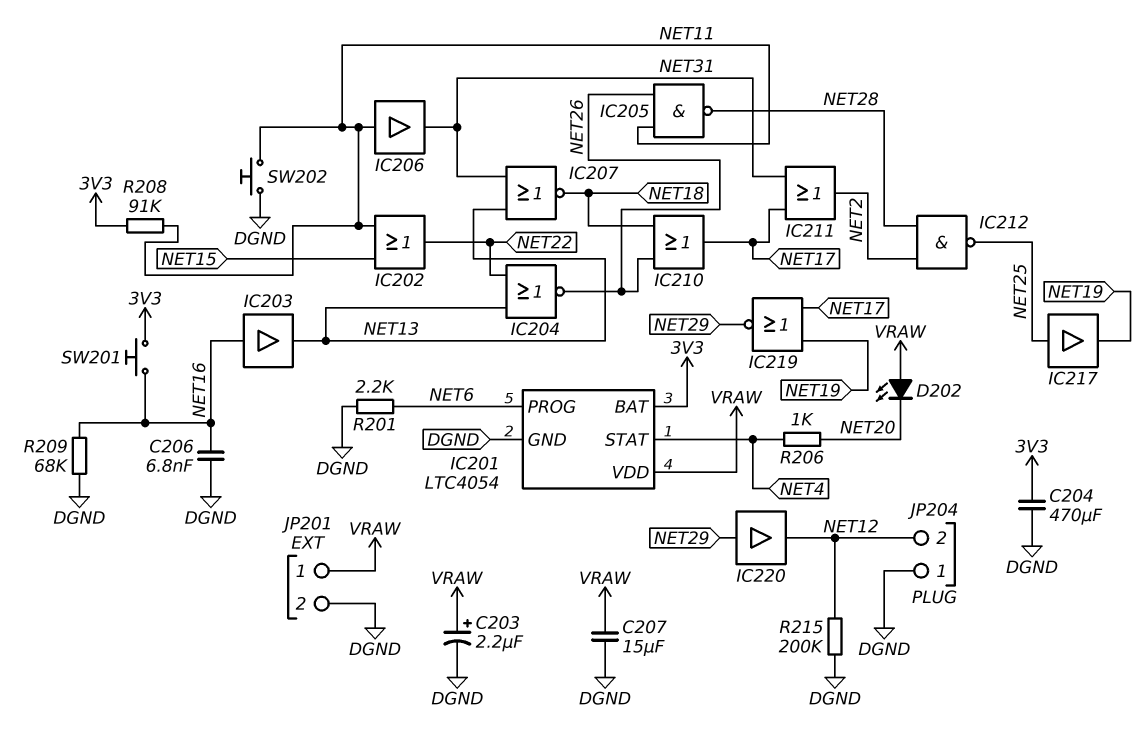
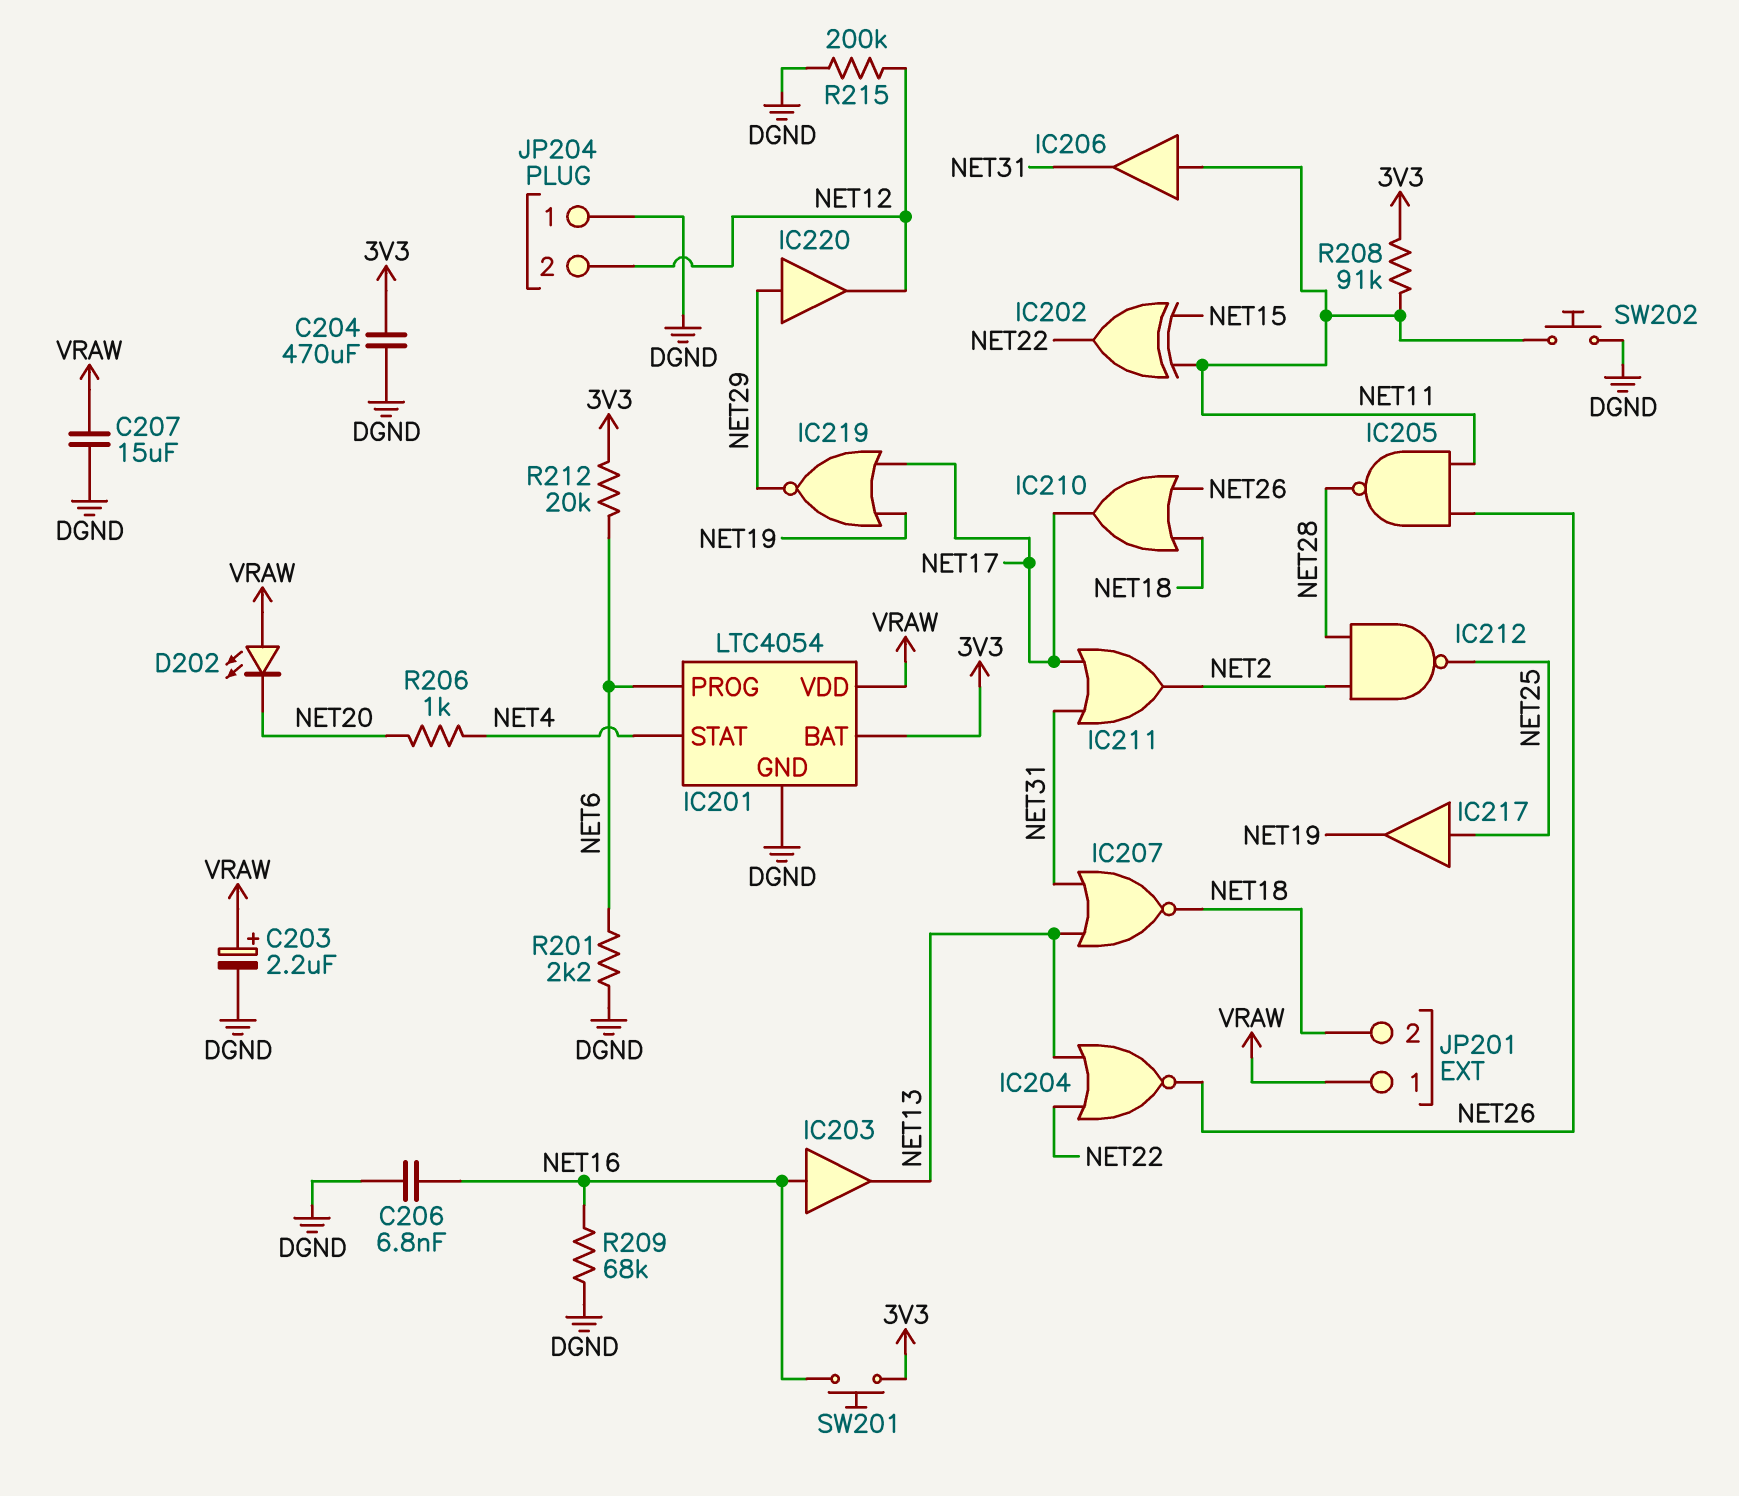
IC202: OR (in NET11, in NET15, out NET22) -> XOR (in NET11, in NET15, out NET22)
JP201 pin 2: DGND -> NET18
R212: none -> 20k (3V3, NET6)

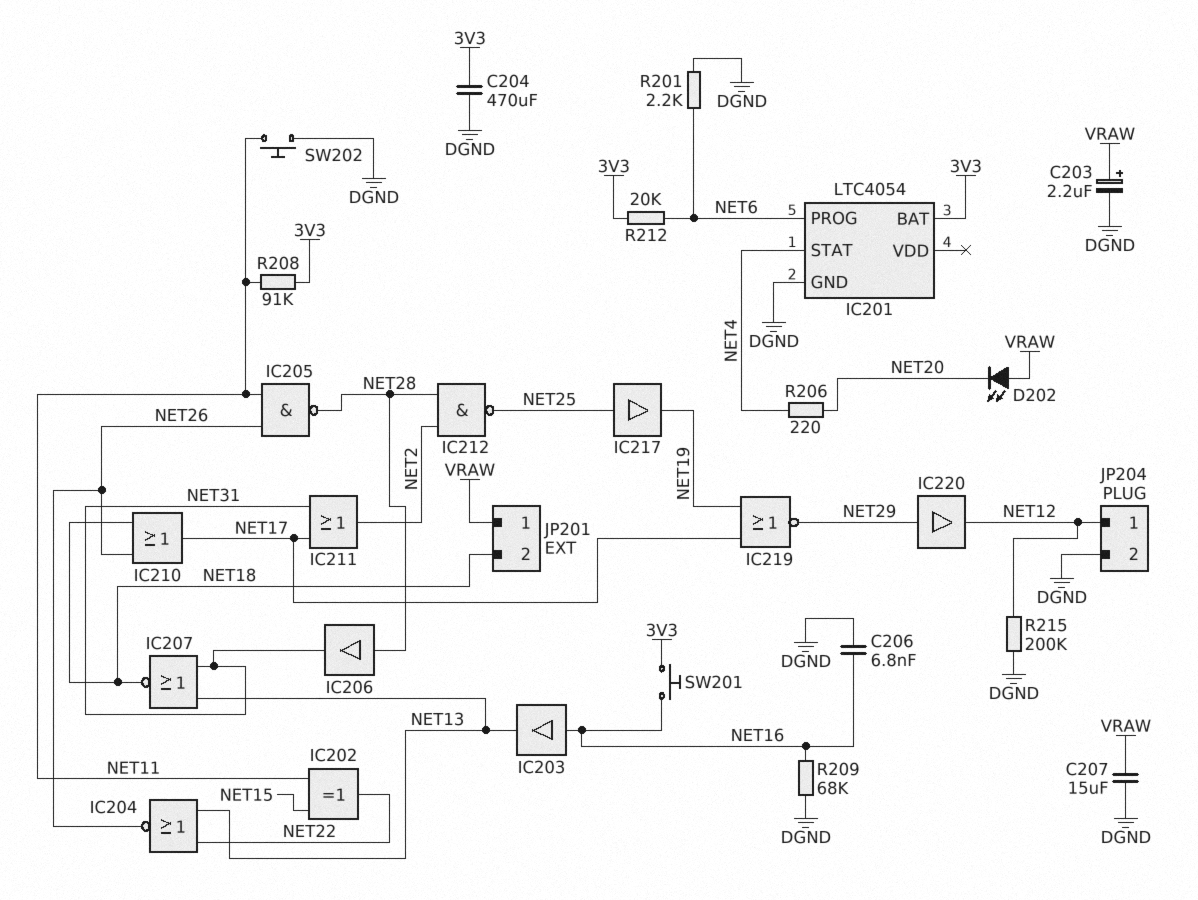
IC201 pin VDD: VRAW -> none
IC206: buffer (in NET11, out NET31) -> buffer (in NET28, out NET31)
JP204 pin 1: DGND -> NET12
JP204 pin 2: NET12 -> DGND
R206: 1k (NET4, NET20) -> 220 (NET4, NET20)

